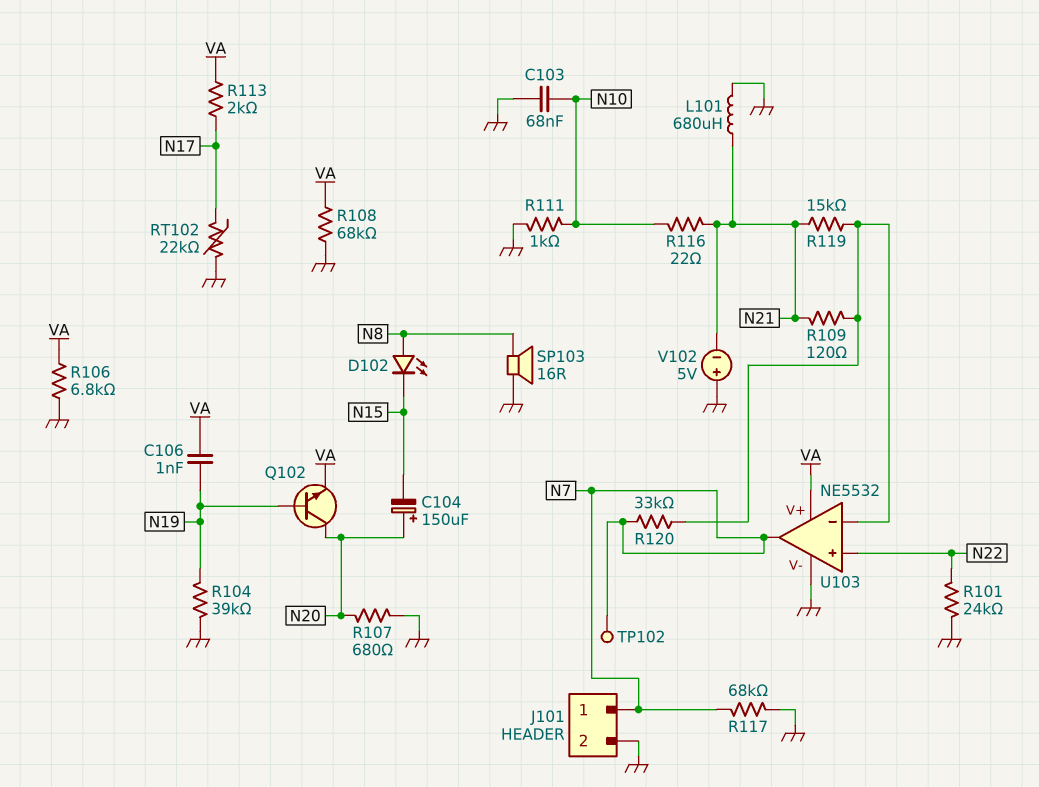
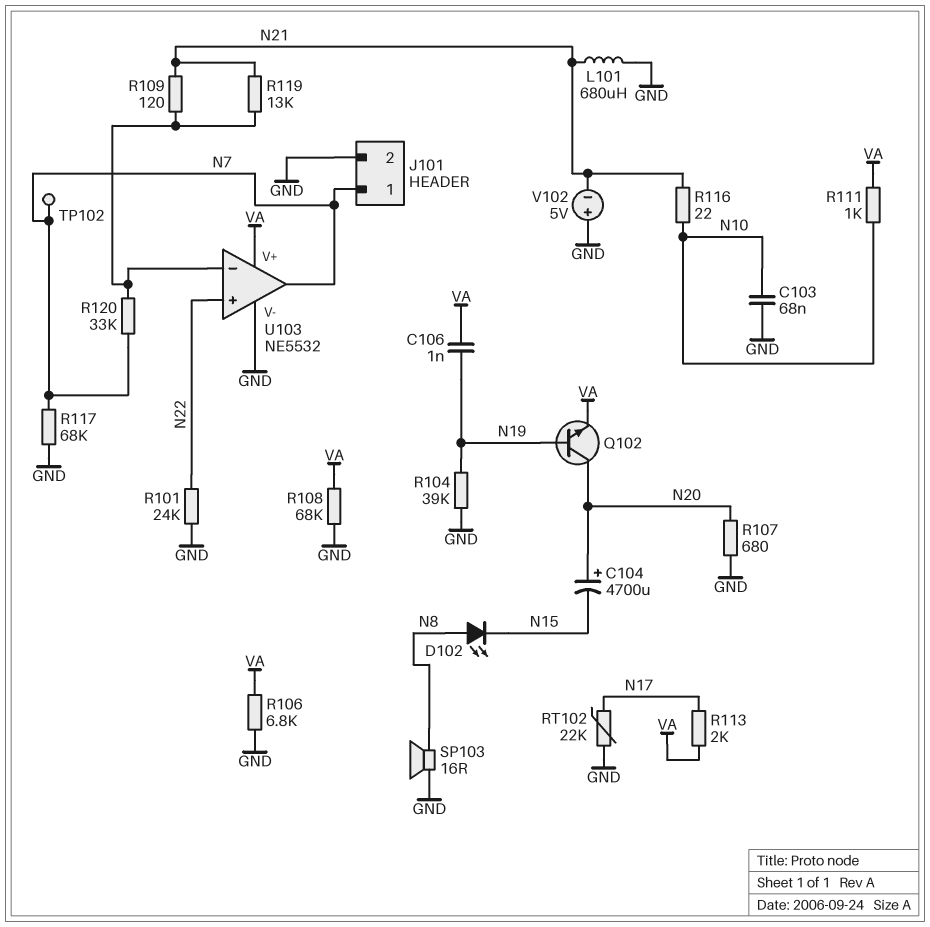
C104: 150uF (plus N20, minus N15) -> 4700uF (plus N20, minus N15)
R111: 1k (GND, N10) -> 1k (N10, VA)
R119: 15k (N21, U103/in-) -> 13k (N21, U103/in-)

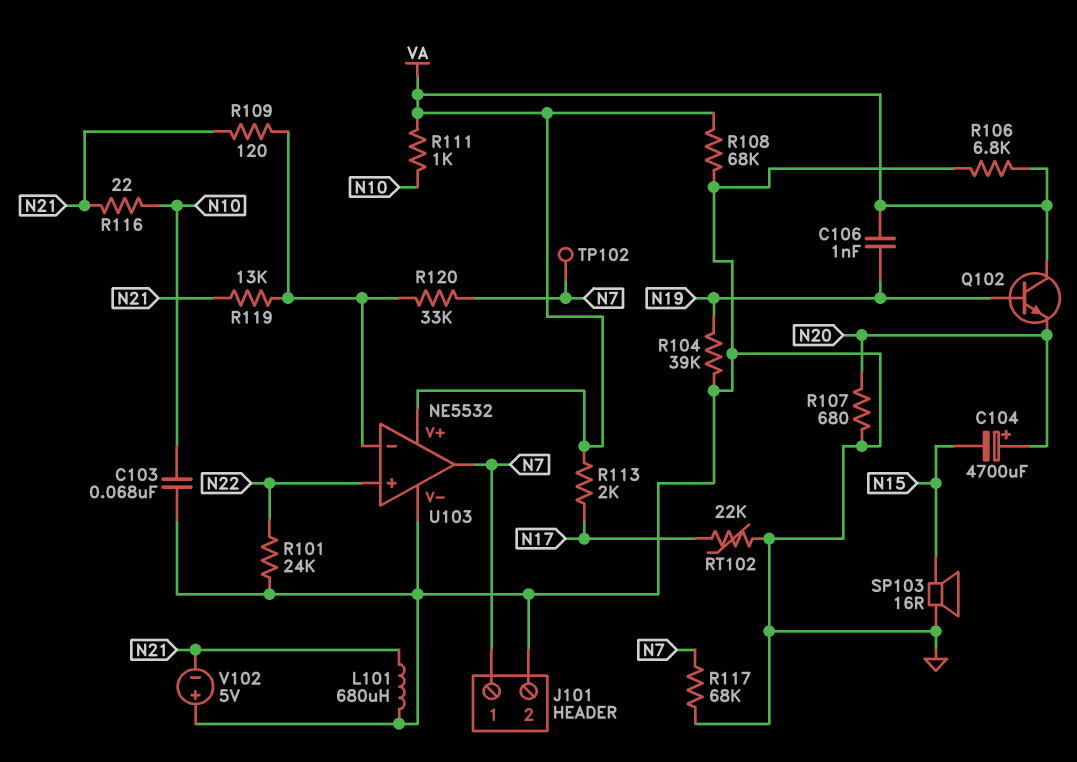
D102: LED (A N8, K N15) -> none
Q102: NPN (B N19, C N20, E VA) -> NPN (B N19, C VA, E N20)
SP103: speaker 16R (GND, N8) -> speaker 16R (GND, N15)

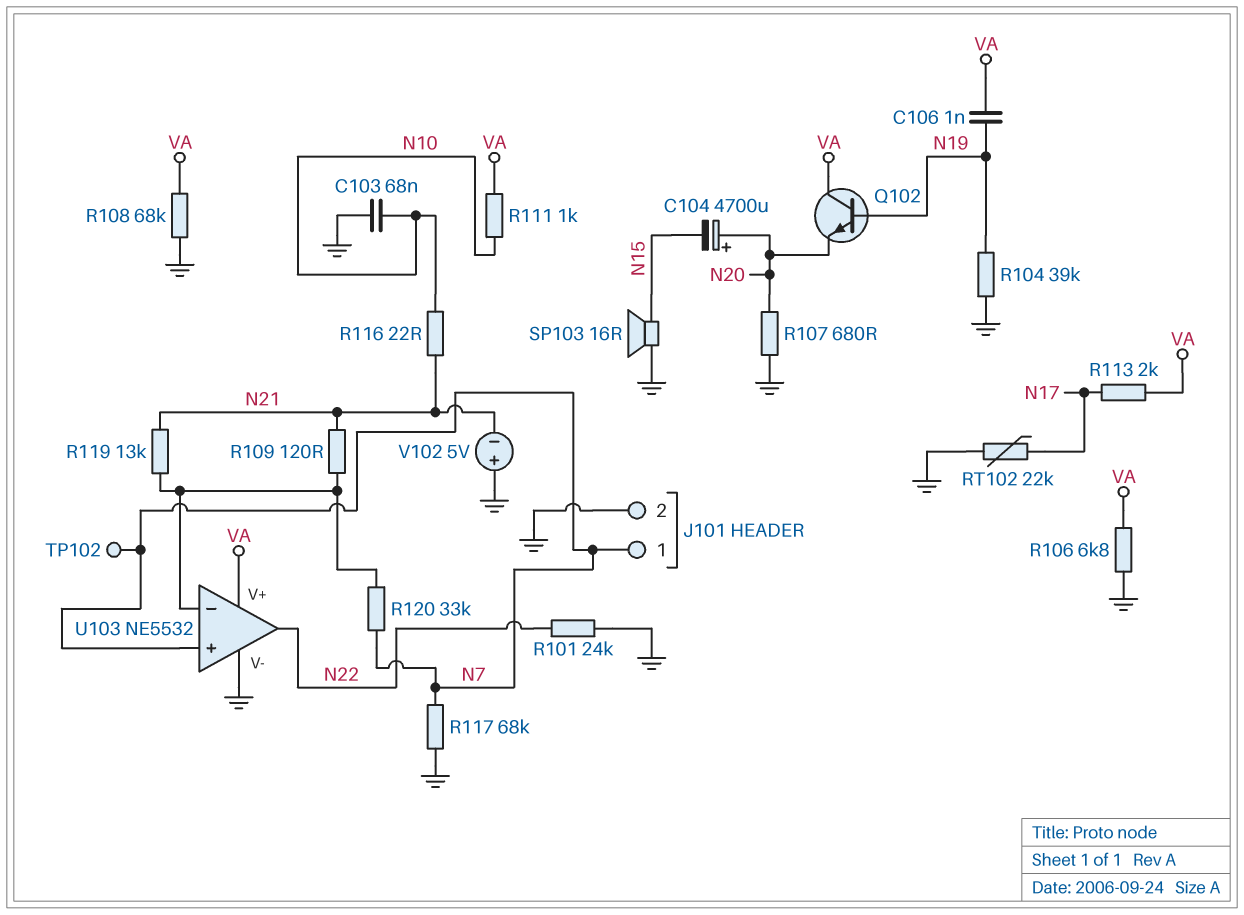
L101: 680uH (GND, N21) -> none
U103 pin in+: N22 -> N7
U103 pin out: N7 -> N22

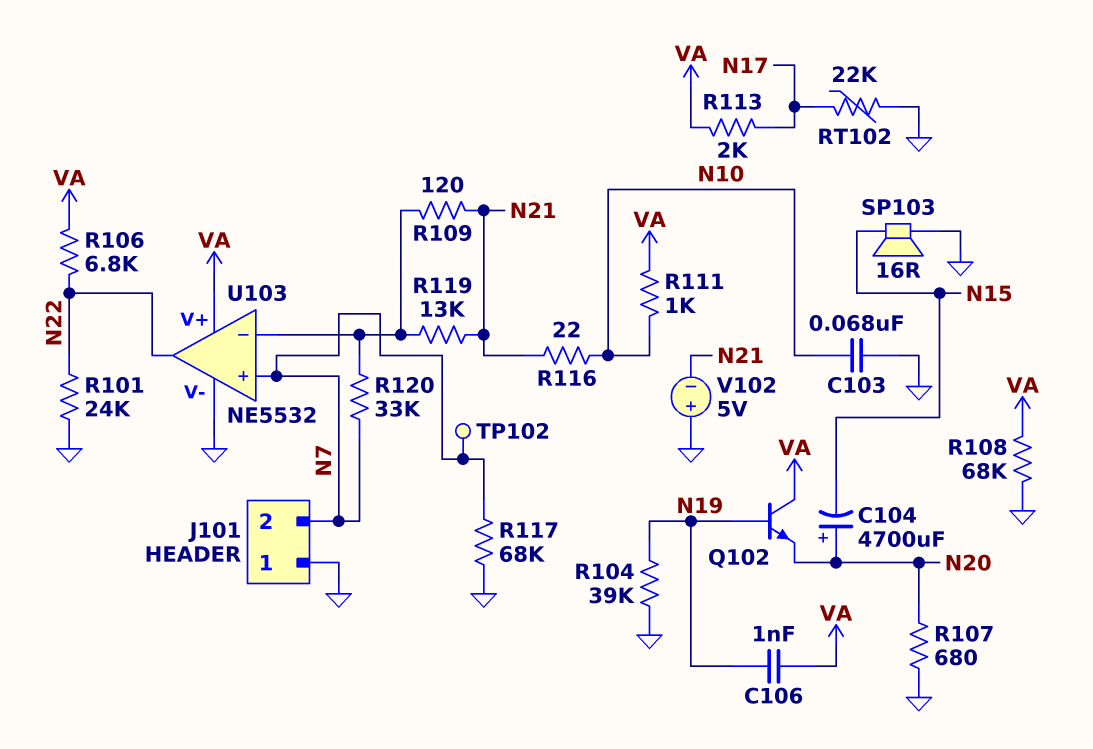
J101 pin 1: N7 -> GND
J101 pin 2: GND -> N7
R106: 6.8k (GND, VA) -> 6.8k (N22, VA)

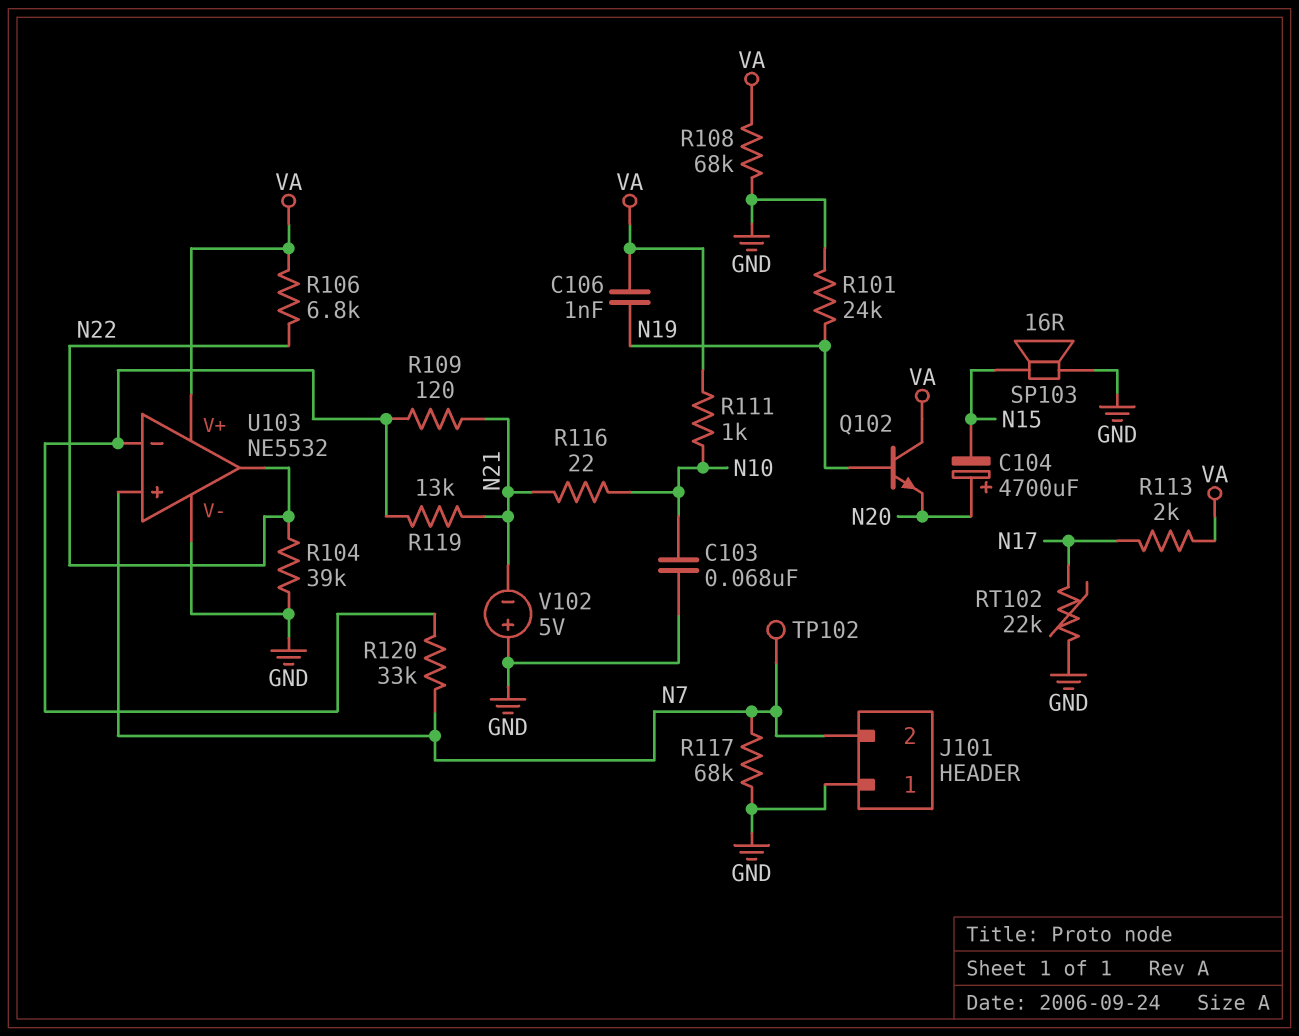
R101: 24k (GND, N22) -> 24k (GND, N19)
R104: 39k (GND, N19) -> 39k (GND, N22)
R107: 680 (GND, N20) -> none

